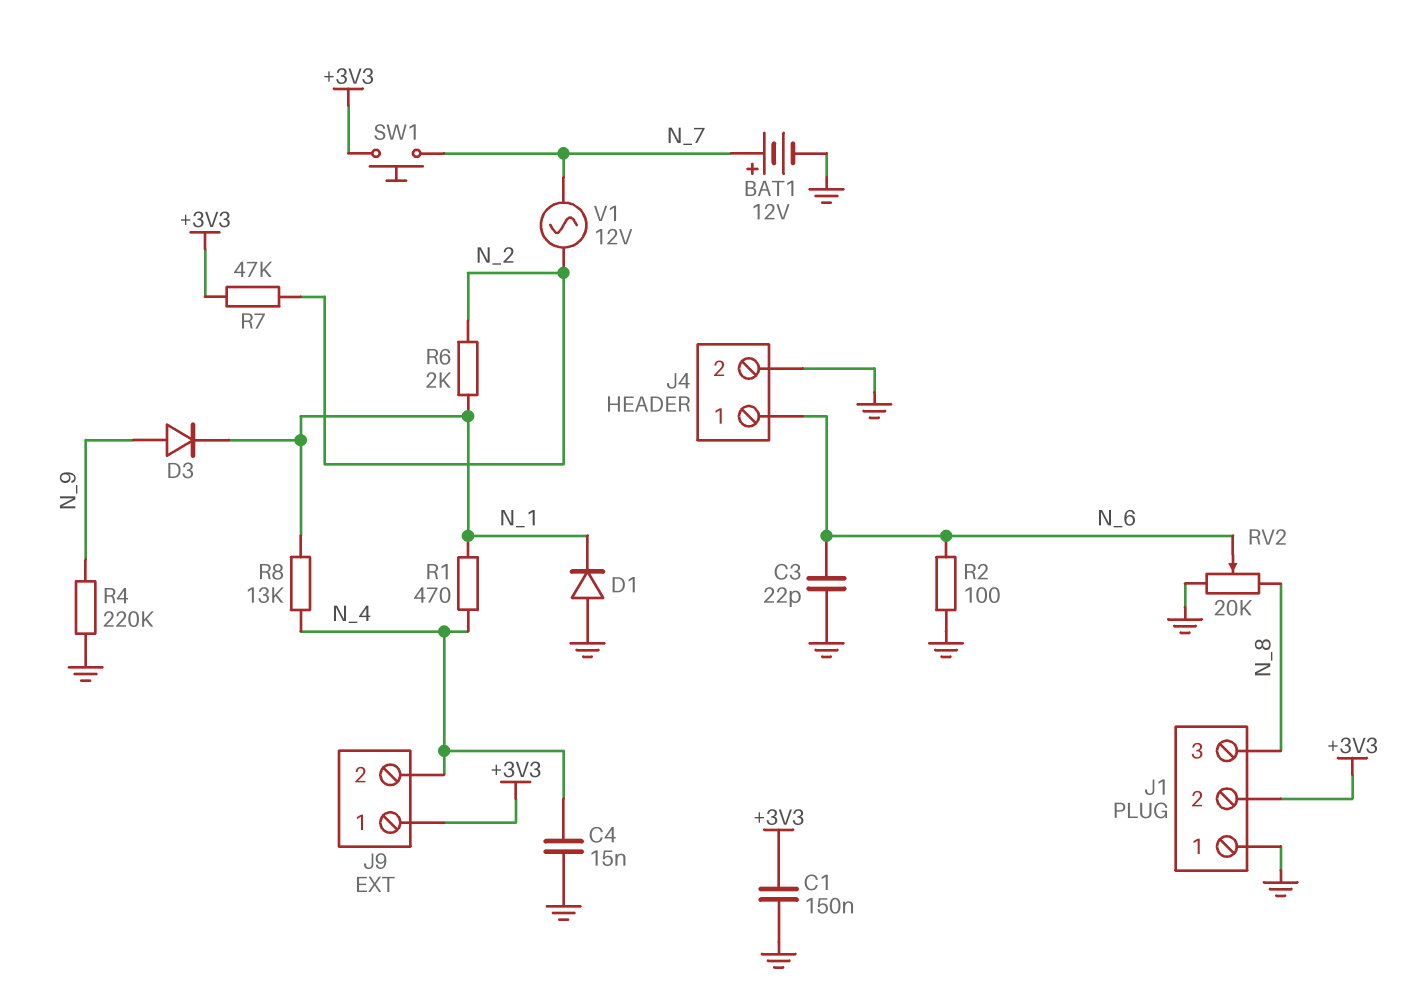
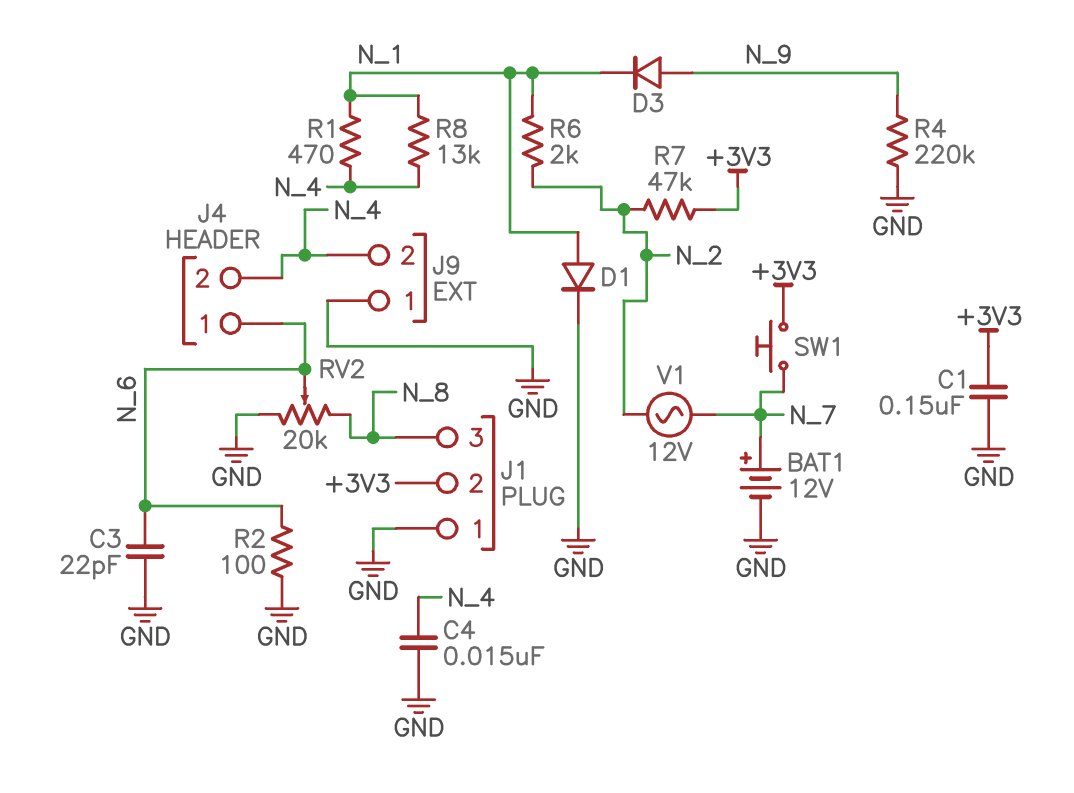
D1: diode (A GND, K N_1) -> diode (A N_1, K GND)
J4 pin 2: GND -> N_4
J9 pin 1: +3V3 -> GND

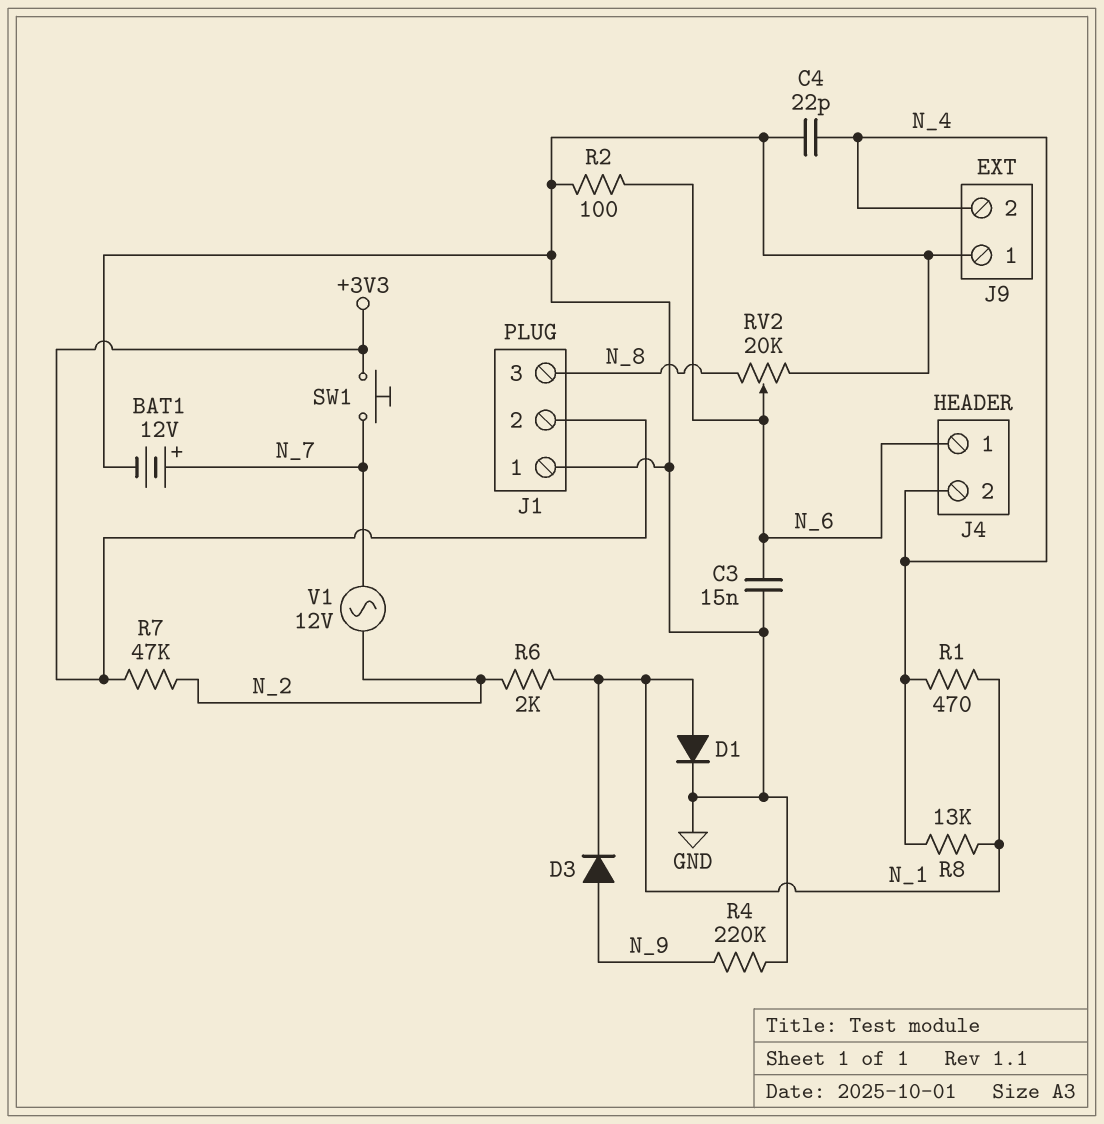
C1: 150nF (+3V3, GND) -> none
C3: 22pF (GND, N_6) -> 15nF (GND, N_6)
C4: 15nF (GND, N_4) -> 22pF (GND, N_4)

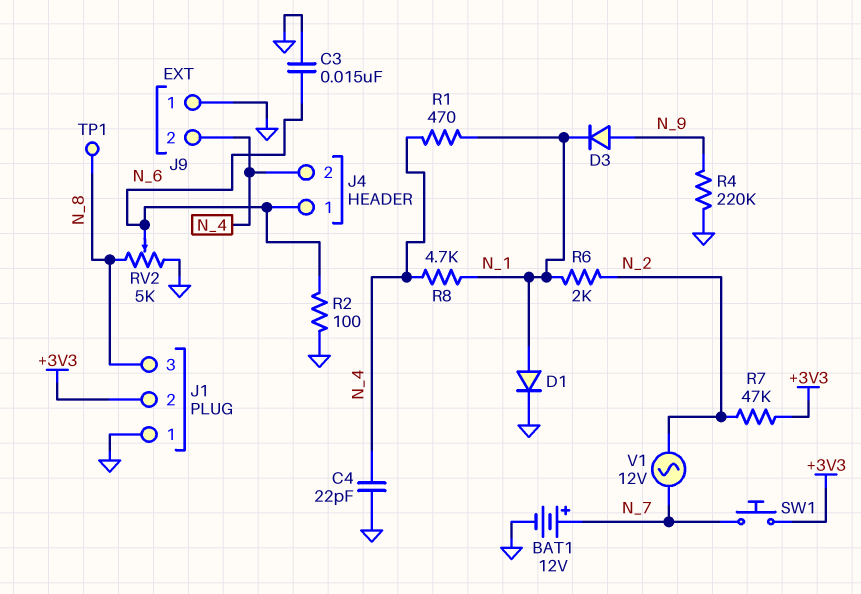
R8: 13k (N_1, N_4) -> 4.7k (N_1, N_4)
RV2: 20k (GND, N_8, wiper N_6) -> 5k (GND, N_8, wiper N_6)
TP1: none -> test point (N_8)

